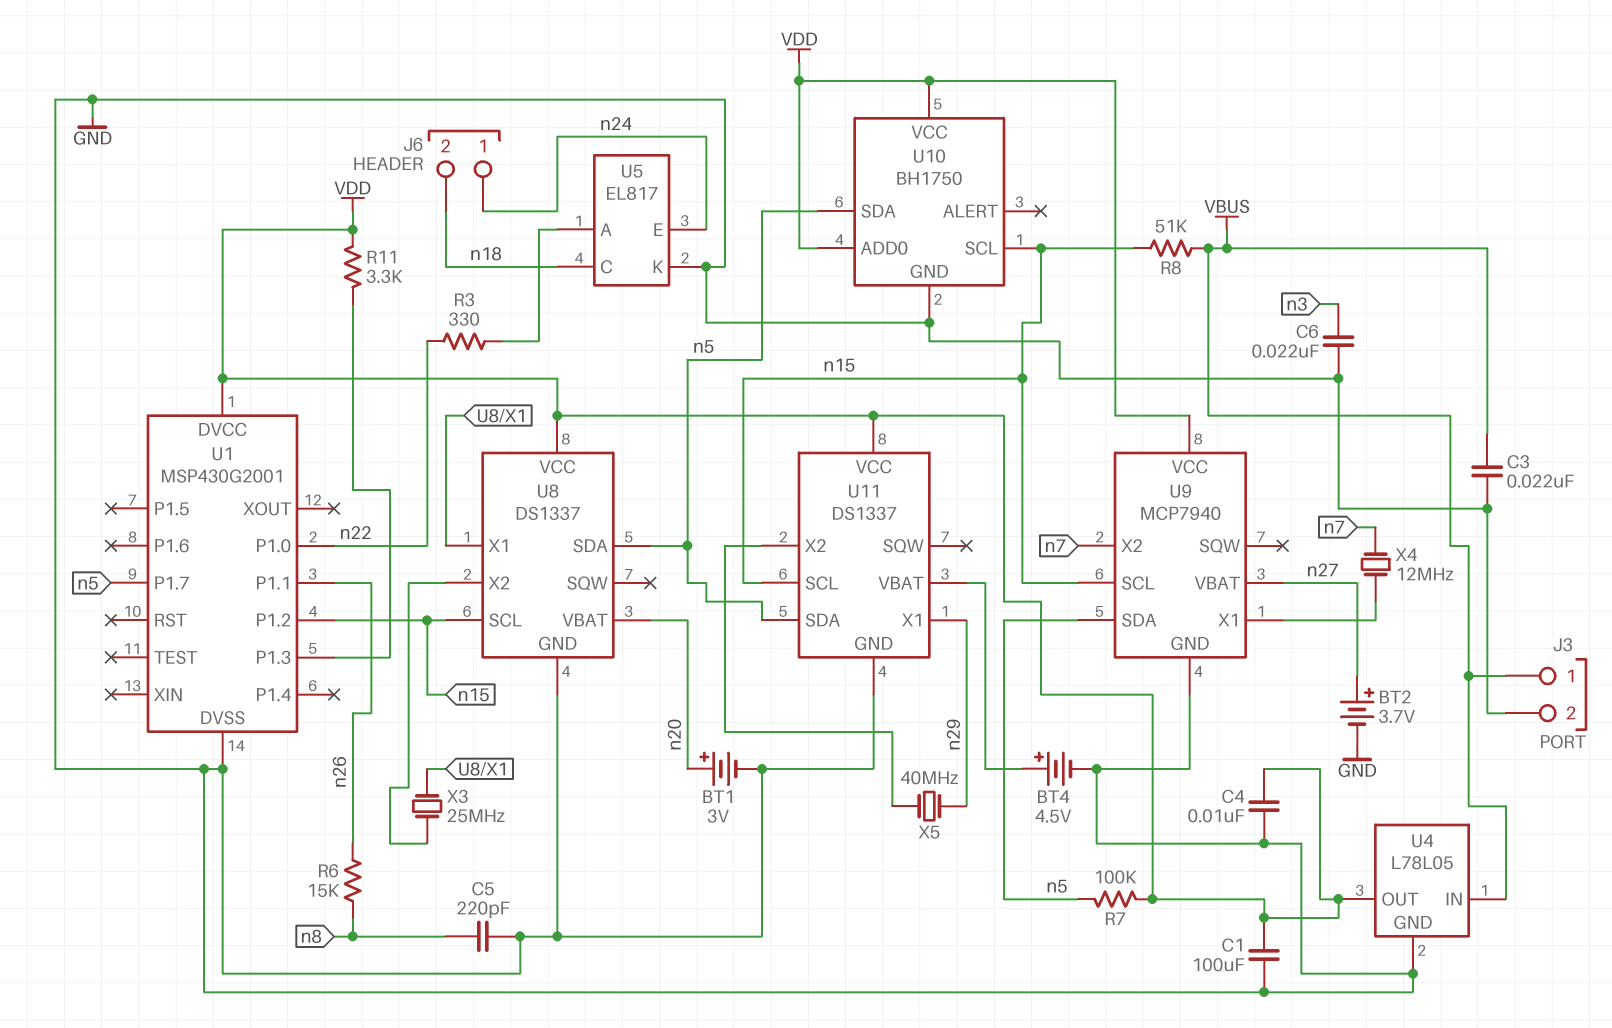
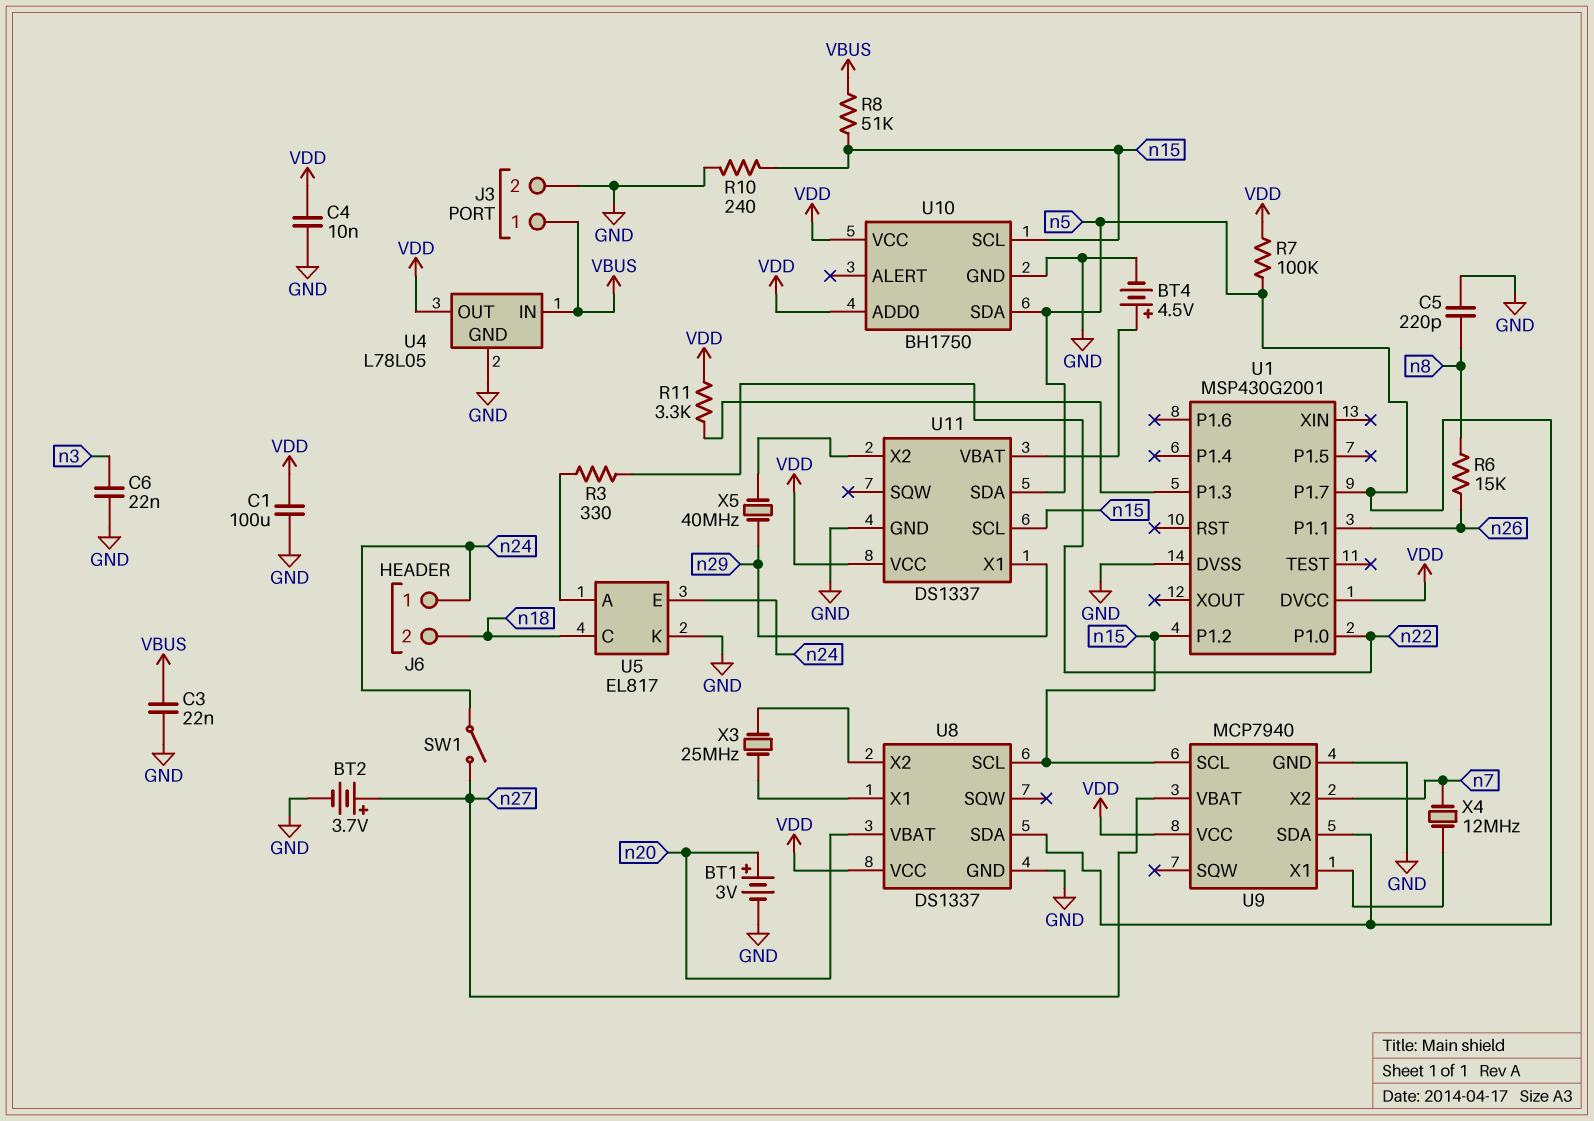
R10: none -> 240 (GND, n15)
SW1: none -> switch (n24, n27)

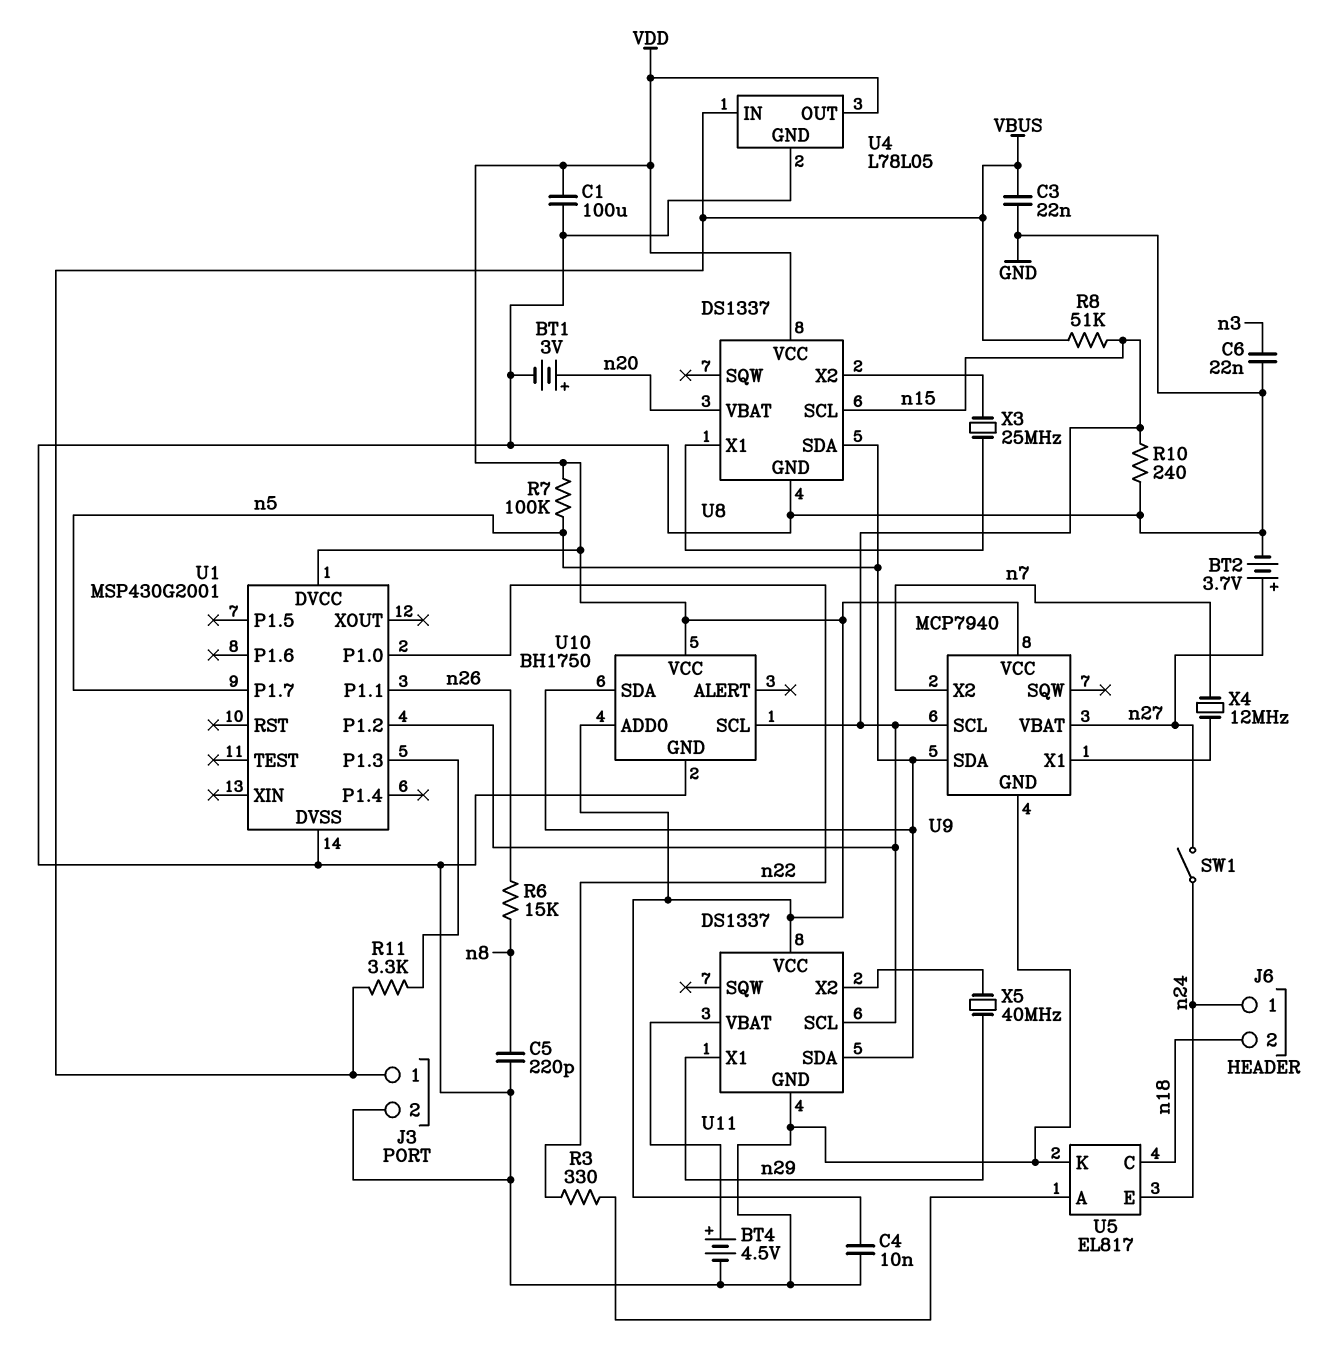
R11: 3.3k (U1/P1.3, VDD) -> 3.3k (U1/P1.3, VBUS)

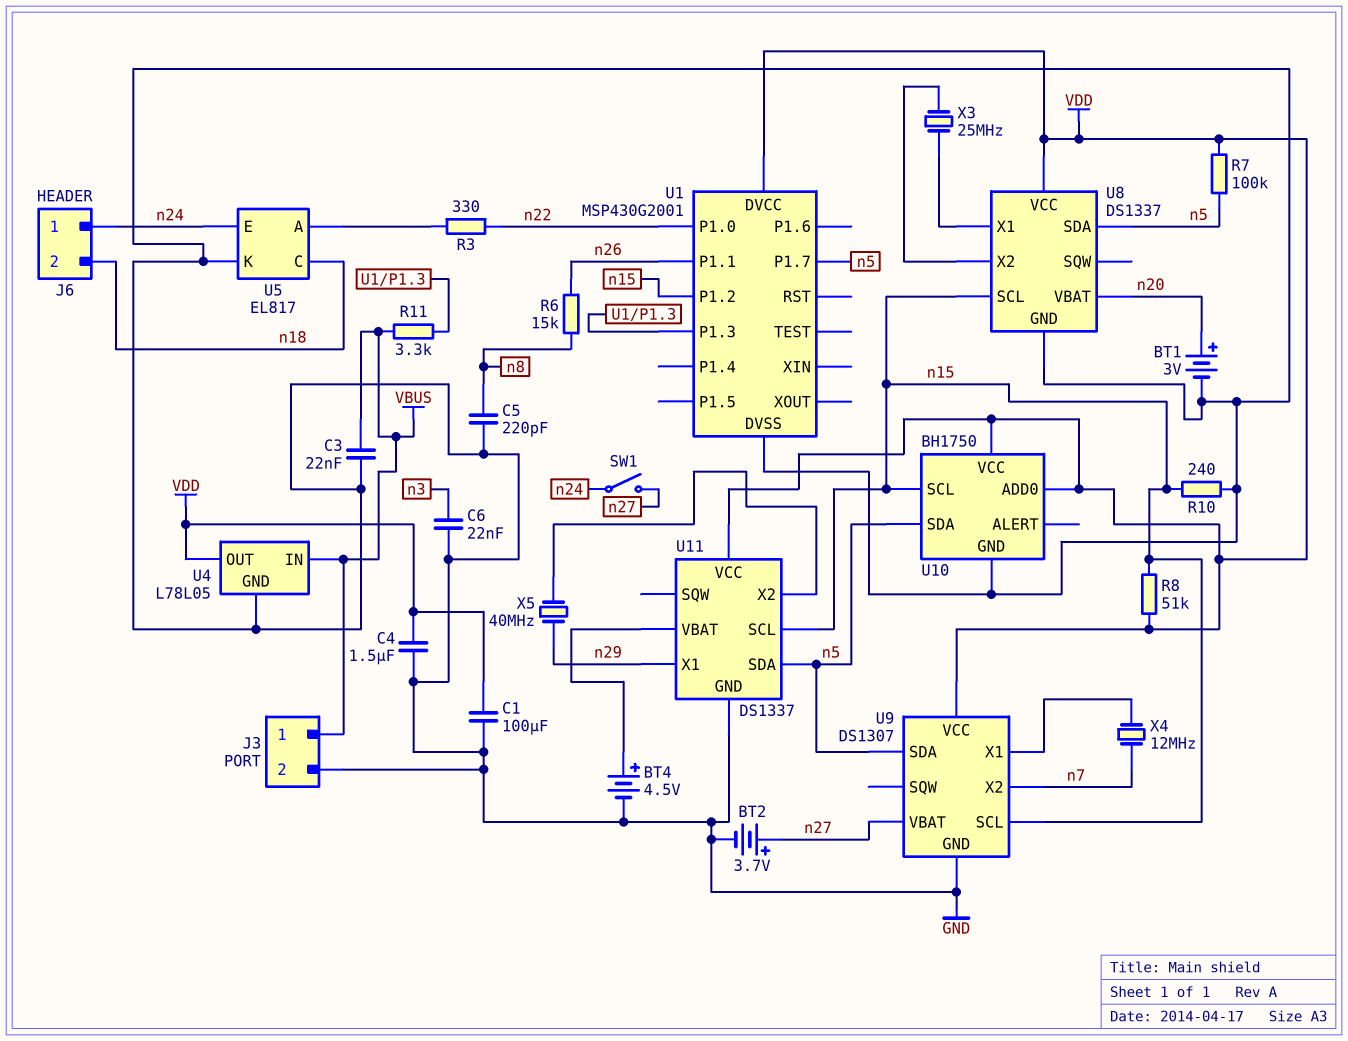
C4: 10nF (GND, VDD) -> 1.5uF (GND, VDD)
R8: 51k (VBUS, n15) -> 51k (VDD, n15)
U9: MCP7940 -> DS1307

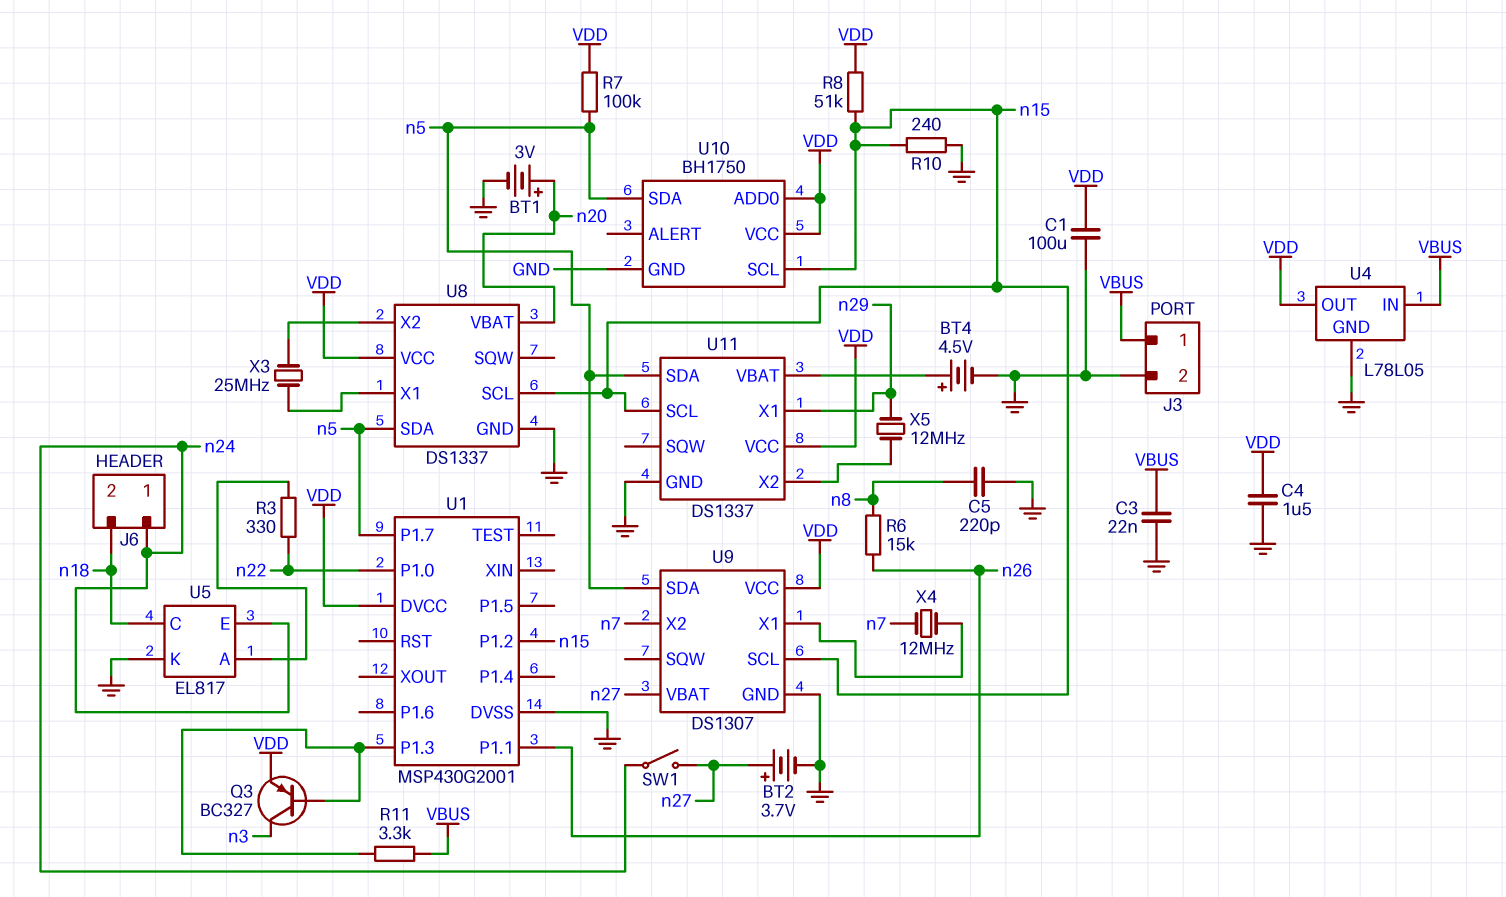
C6: 22nF (GND, n3) -> none
Q3: none -> PNP BC327 (B U1/P1.3, C n3, E VDD)
X5: 40MHz (U11/X2, n29) -> 12MHz (U11/X2, n29)

